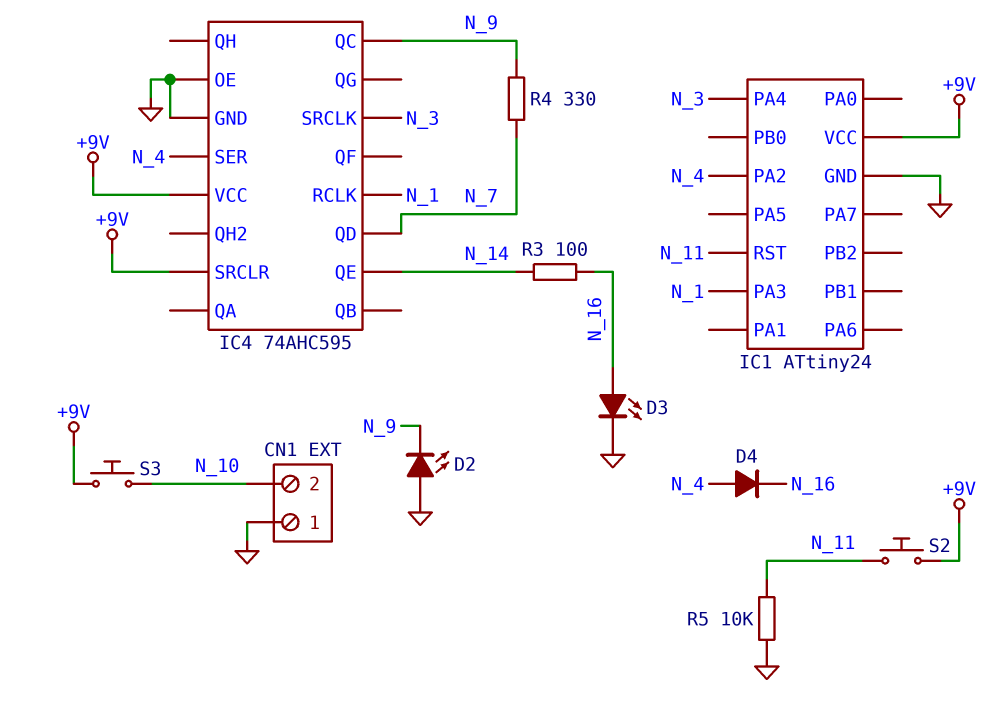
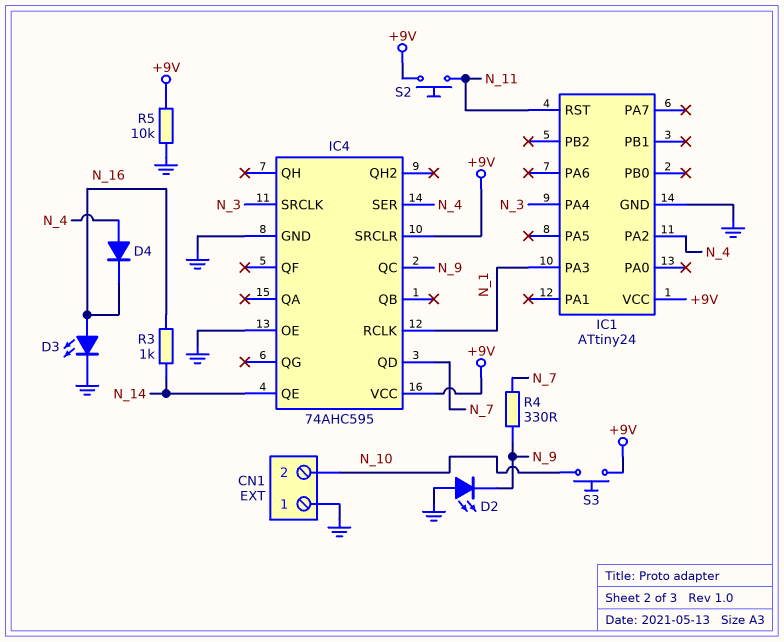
R3: 100 (N_14, N_16) -> 1k (N_14, N_16)
R5: 10k (GND, N_11) -> 10k (+9V, GND)

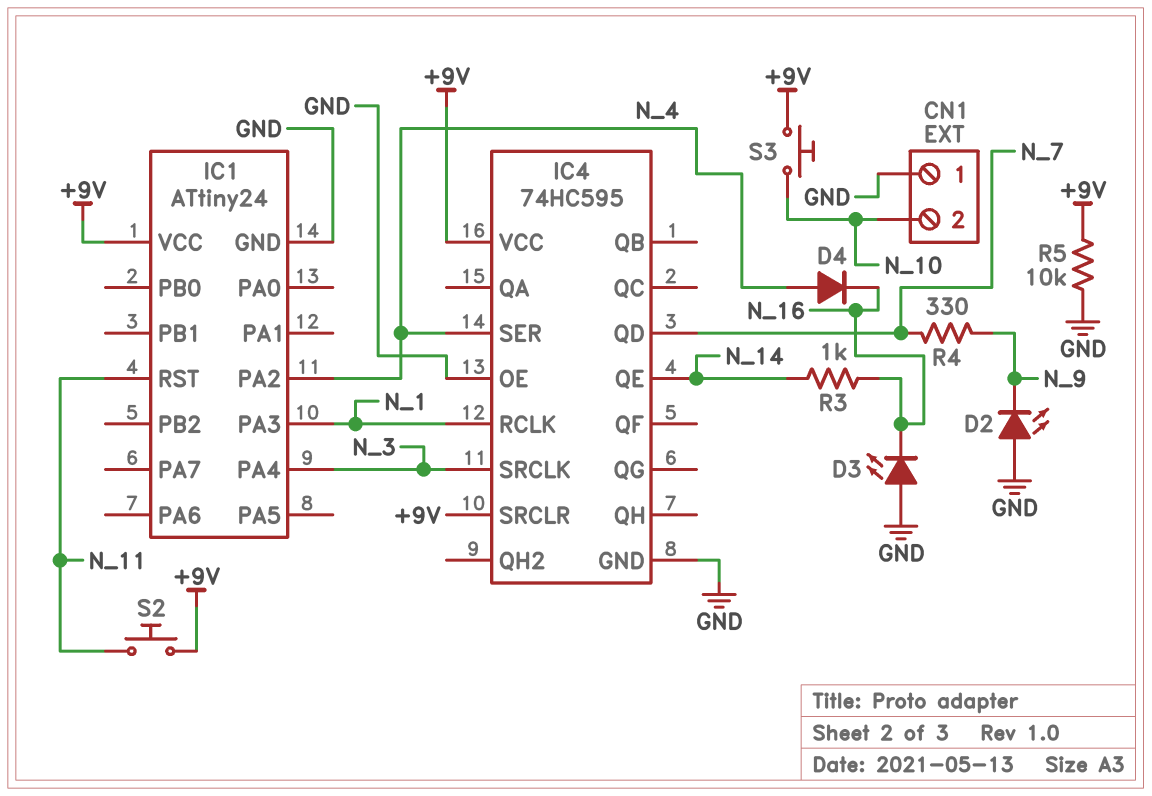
D3: LED (A N_16, K GND) -> LED (A GND, K N_16)
IC4: 74AHC595 -> 74HC595
IC4 pin QC: N_9 -> none

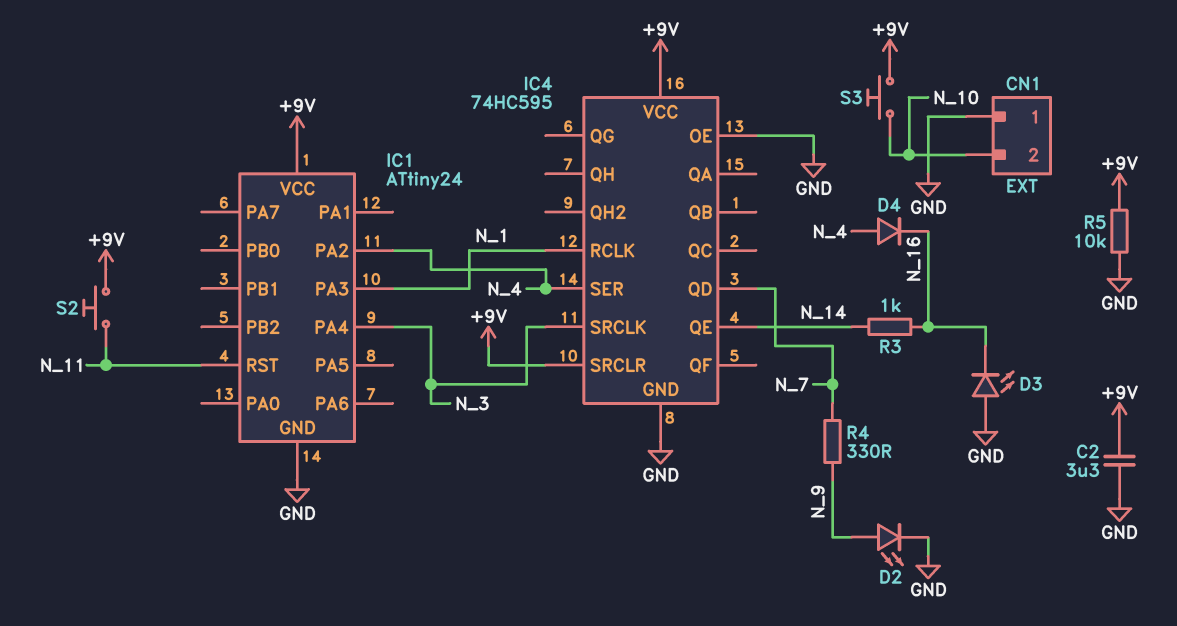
C2: none -> 3.3uF (+9V, GND)
D2: LED (A GND, K N_9) -> LED (A N_9, K GND)

